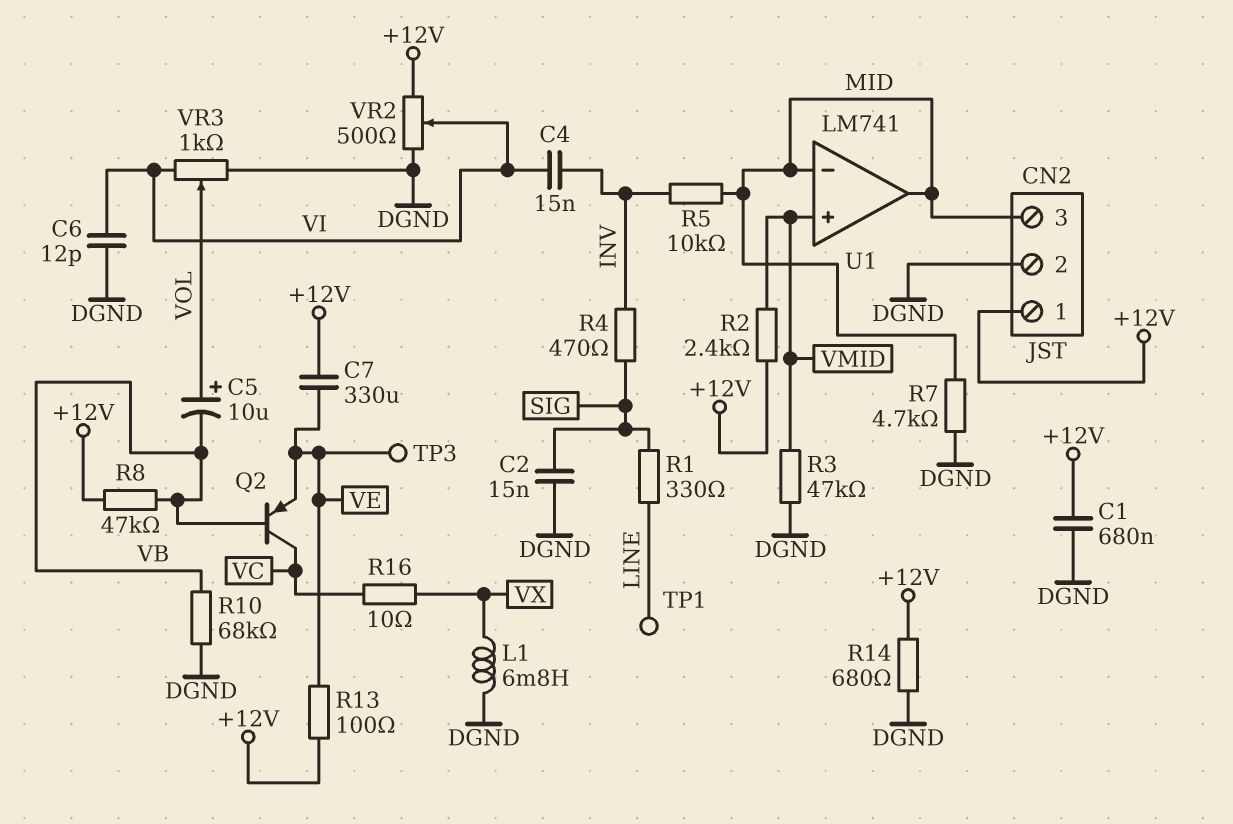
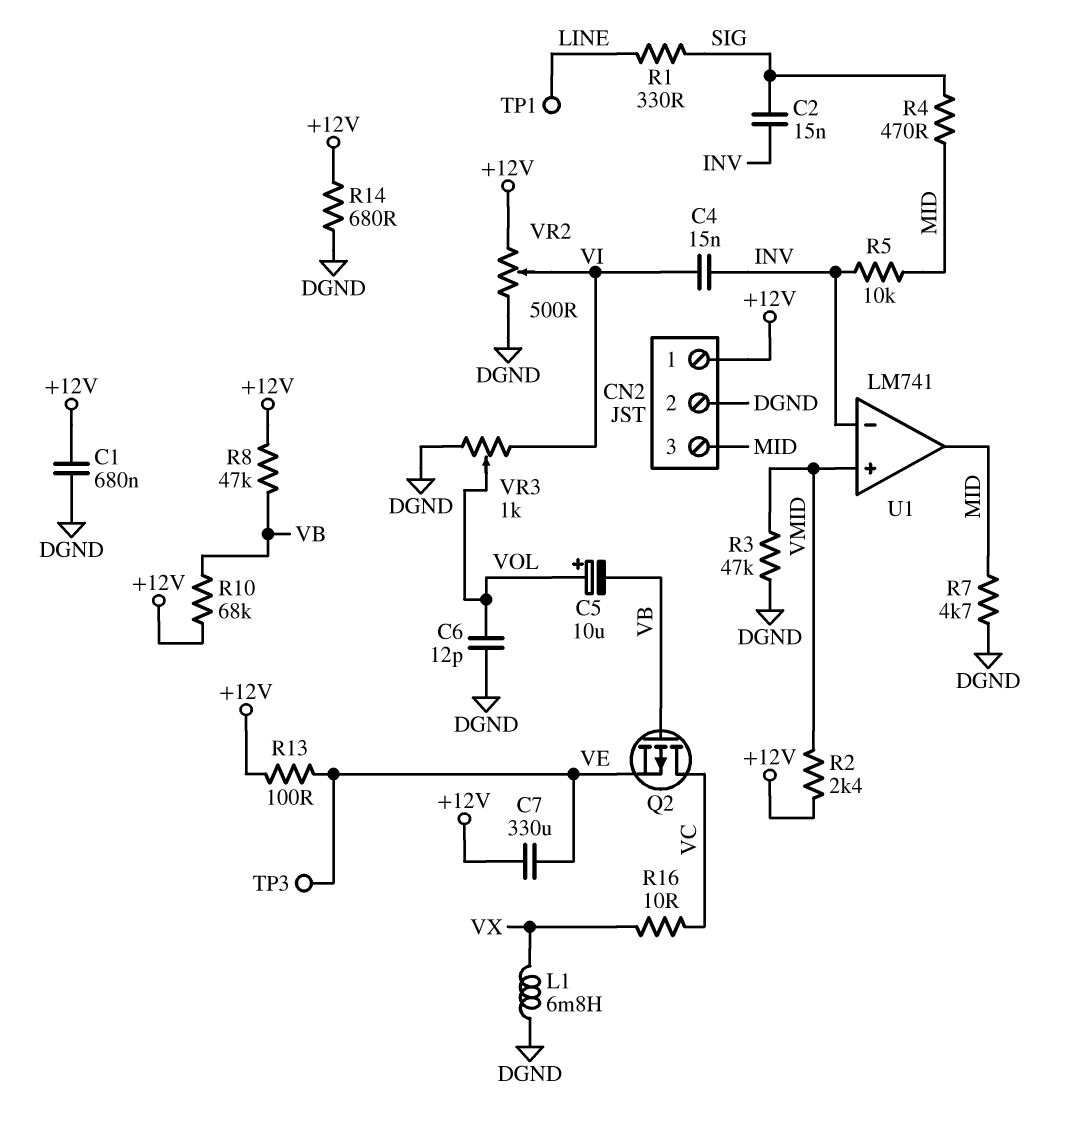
C2: 15nF (DGND, SIG) -> 15nF (INV, SIG)
C6: 12pF (DGND, VI) -> 12pF (DGND, VOL)
Q2: PNP (B VB, C VC, E VE) -> PMOS (G VB, D VC, S VE)
R4: 470 (INV, SIG) -> 470 (MID, SIG)
R10: 68k (DGND, VB) -> 68k (+12V, VB)
U1 pin in-: MID -> INV

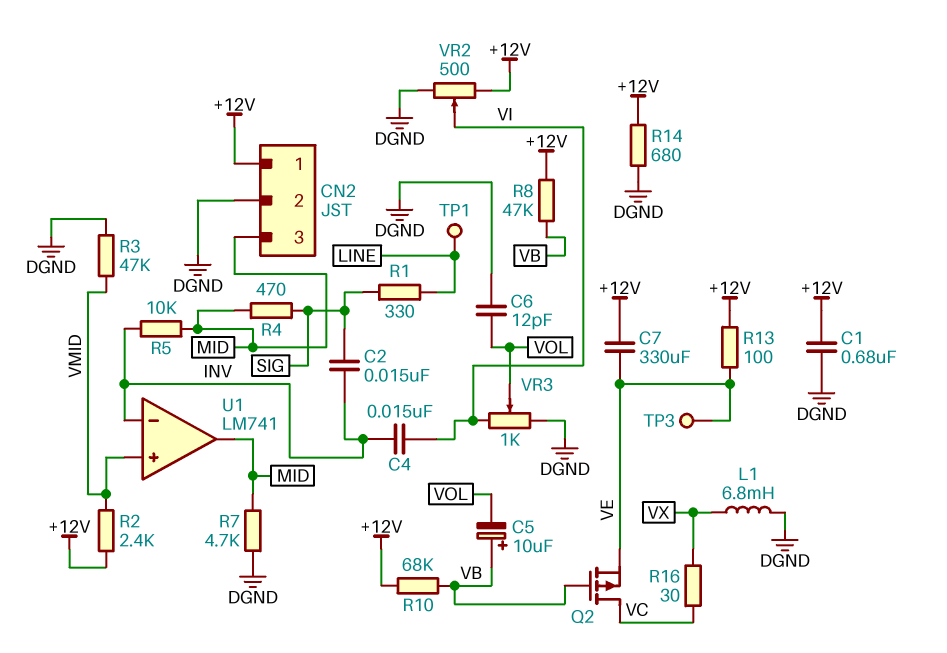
C5: 10uF (plus VOL, minus VB) -> 10uF (plus VB, minus VOL)
R16: 10 (VC, VX) -> 30 (VC, VX)

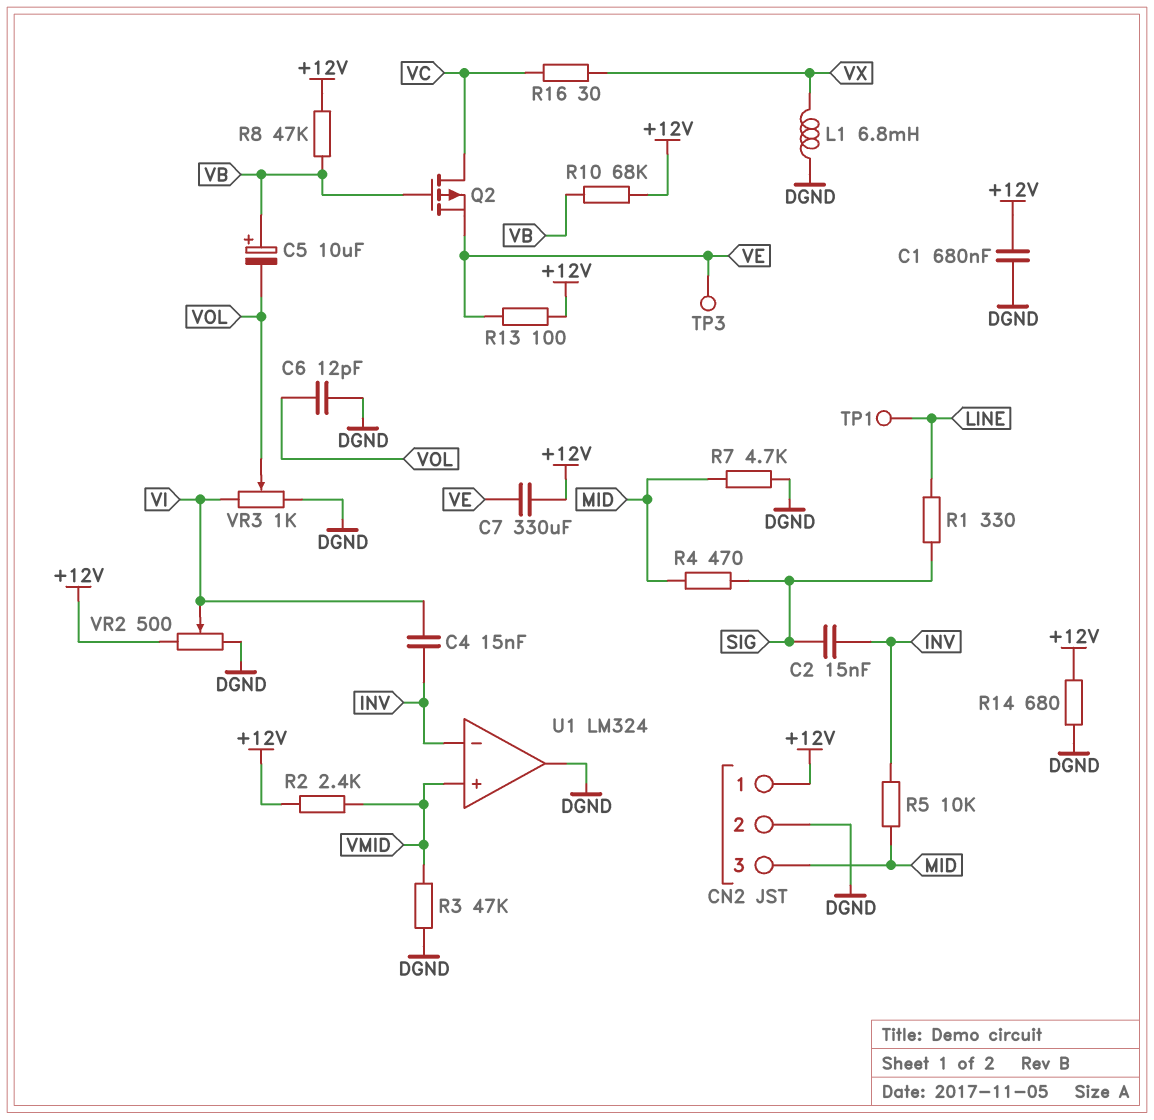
U1: LM741 -> LM324
U1 pin out: MID -> DGND

